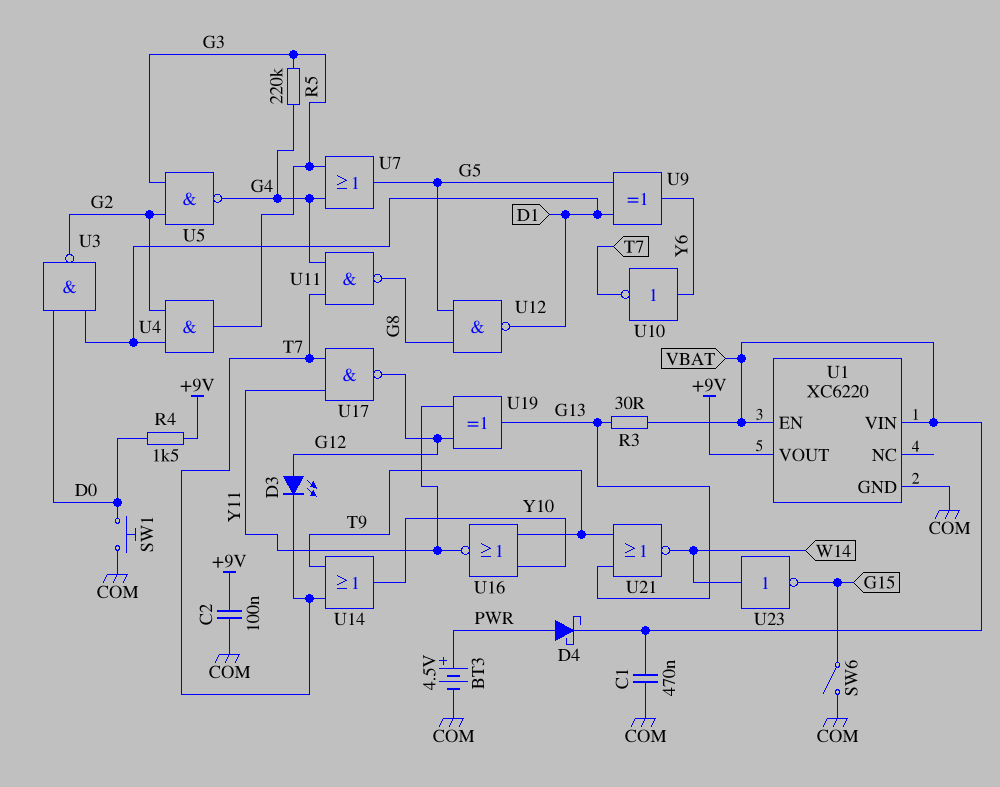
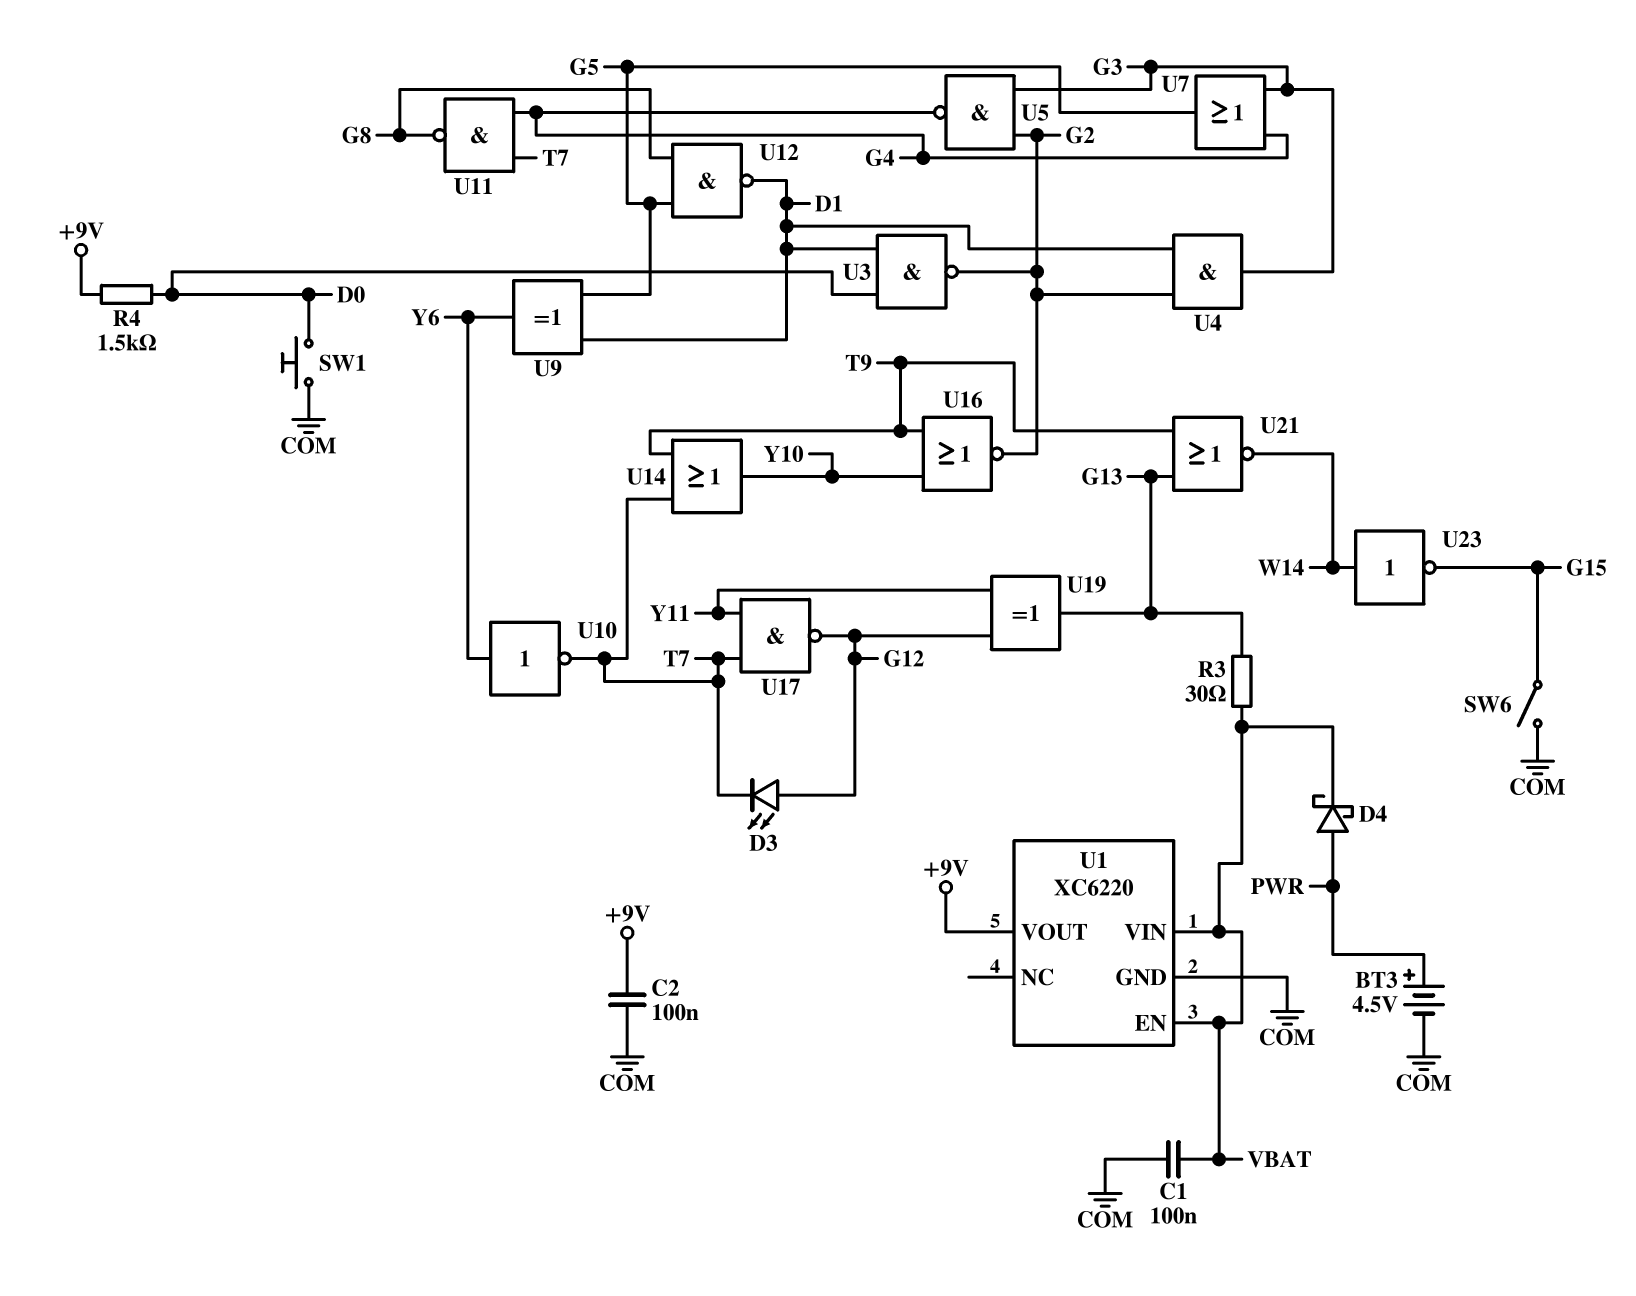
C1: 470nF (COM, VBAT) -> 100nF (COM, VBAT)
R5: 220k (G3, G4) -> none
U16: NOR (in T9, in Y10, out Y11) -> NOR (in T9, in Y10, out G2)

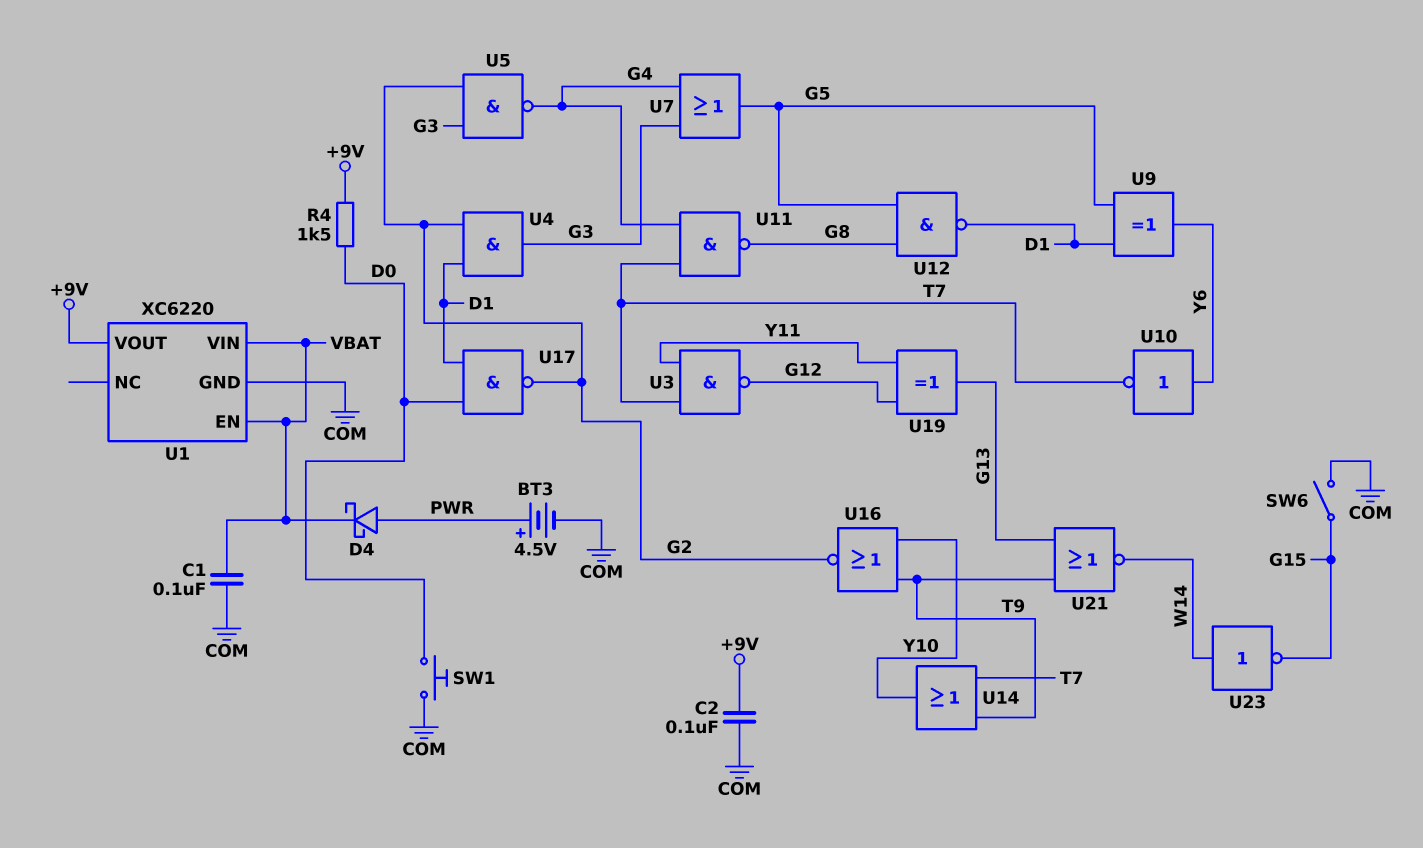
D3: LED (A G12, K T7) -> none
R3: 30 (G13, VBAT) -> none
U3: NAND (in D0, in D1, out G2) -> NAND (in T7, in Y11, out G12)
U17: NAND (in T7, in Y11, out G12) -> NAND (in D0, in D1, out G2)

